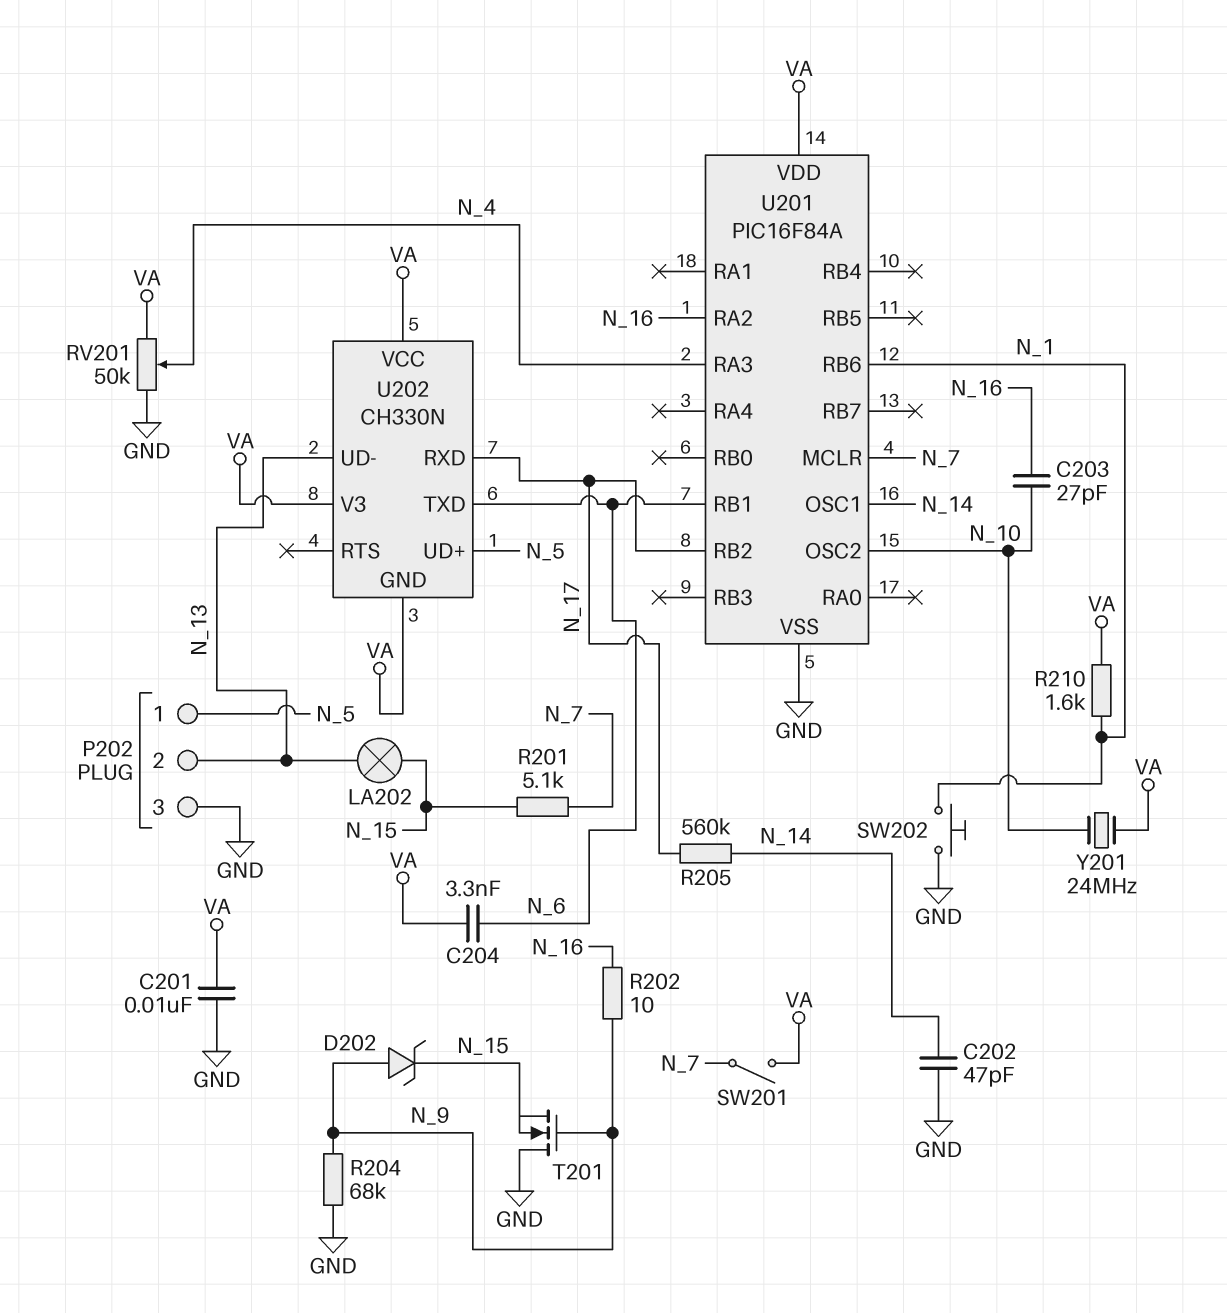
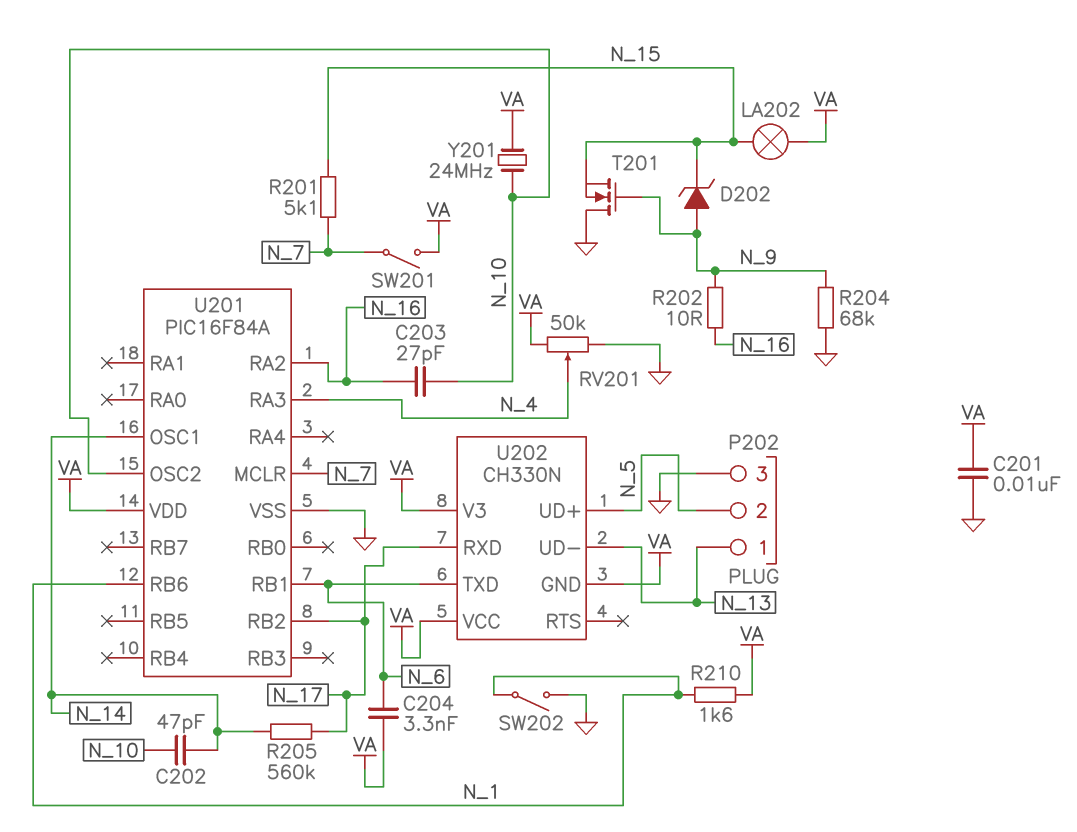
C202: 47pF (GND, N_14) -> 47pF (N_10, N_14)
LA202: lamp (N_13, N_15) -> lamp (N_15, VA)
P202 pin 1: N_5 -> N_13
P202 pin 2: N_13 -> N_5
SW202: button (GND, N_1) -> switch (GND, N_1)

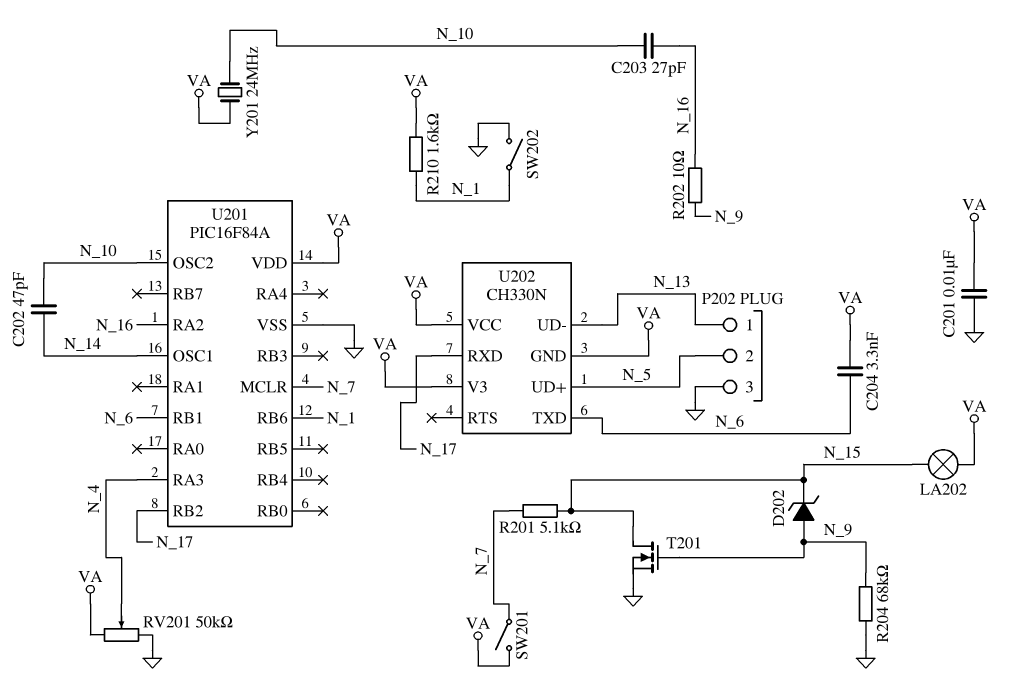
R205: 560k (N_14, N_17) -> none
T201: NMOS (G N_9, D GND, S N_15) -> NMOS (G N_9, D N_15, S GND)

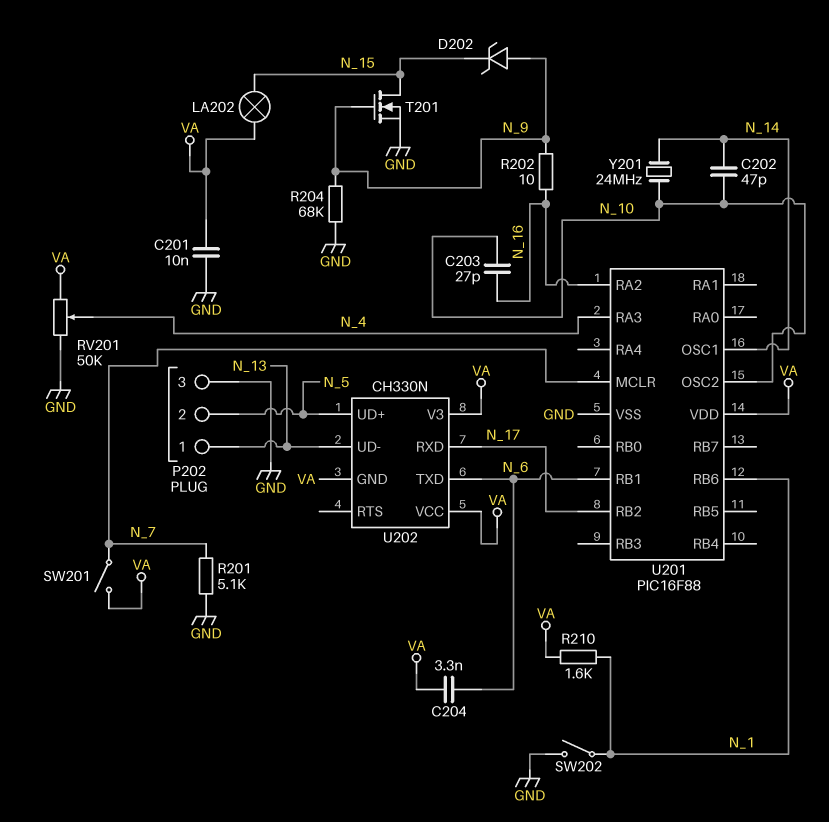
R201: 5.1k (N_7, N_15) -> 5.1k (GND, N_7)
U201: PIC16F84A -> PIC16F88
Y201: 24MHz (N_10, VA) -> 24MHz (N_10, N_14)

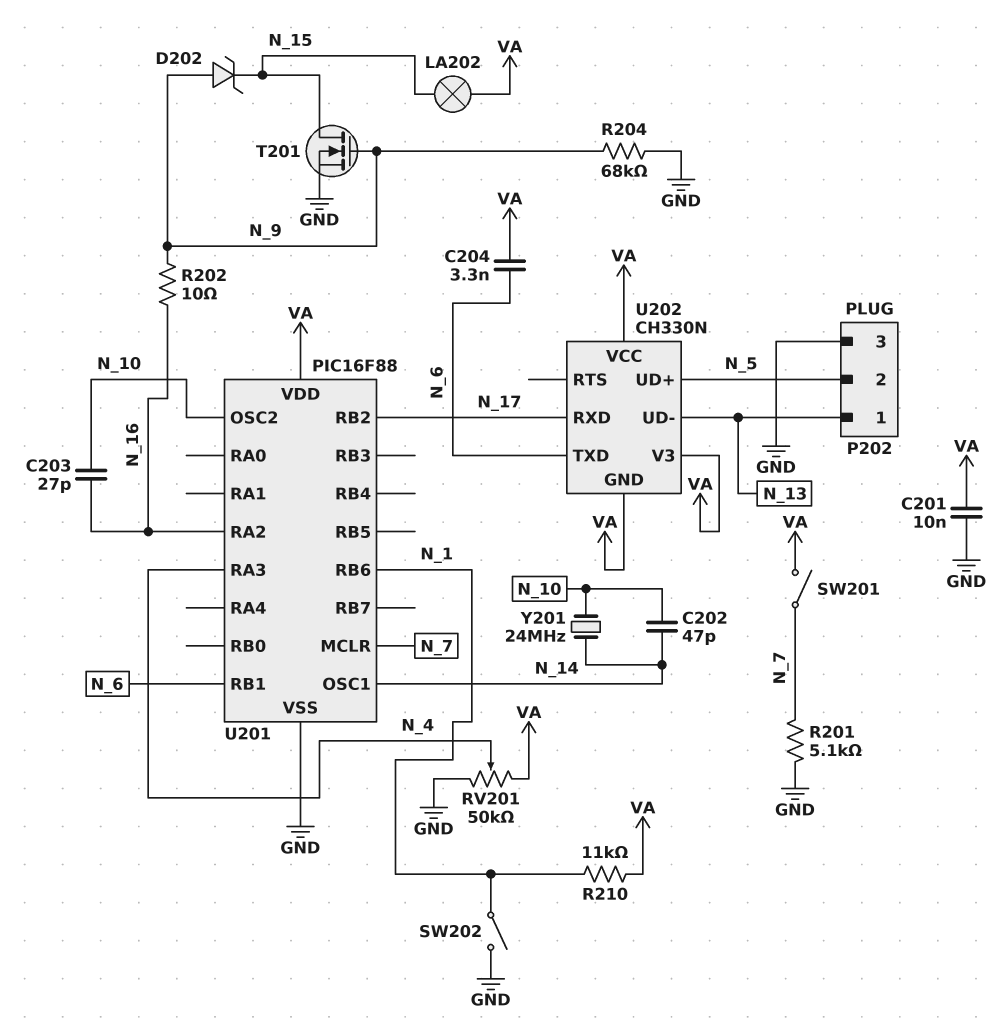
R210: 1.6k (N_1, VA) -> 11k (N_1, VA)

